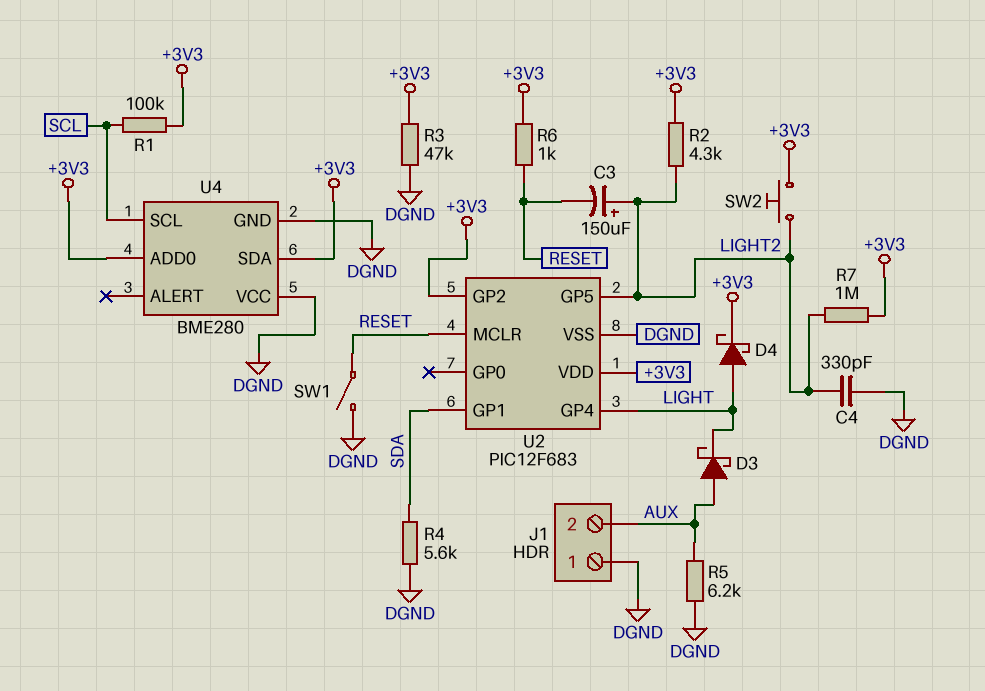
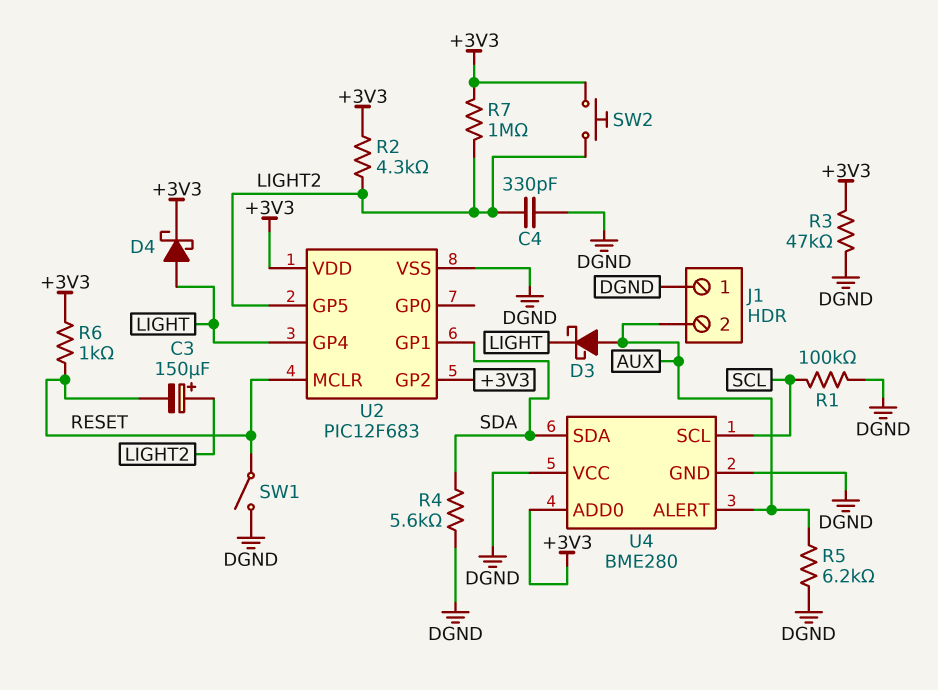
R1: 100k (+3V3, SCL) -> 100k (DGND, SCL)
U4 pin ALERT: none -> AUX
U4 pin SDA: +3V3 -> SDA

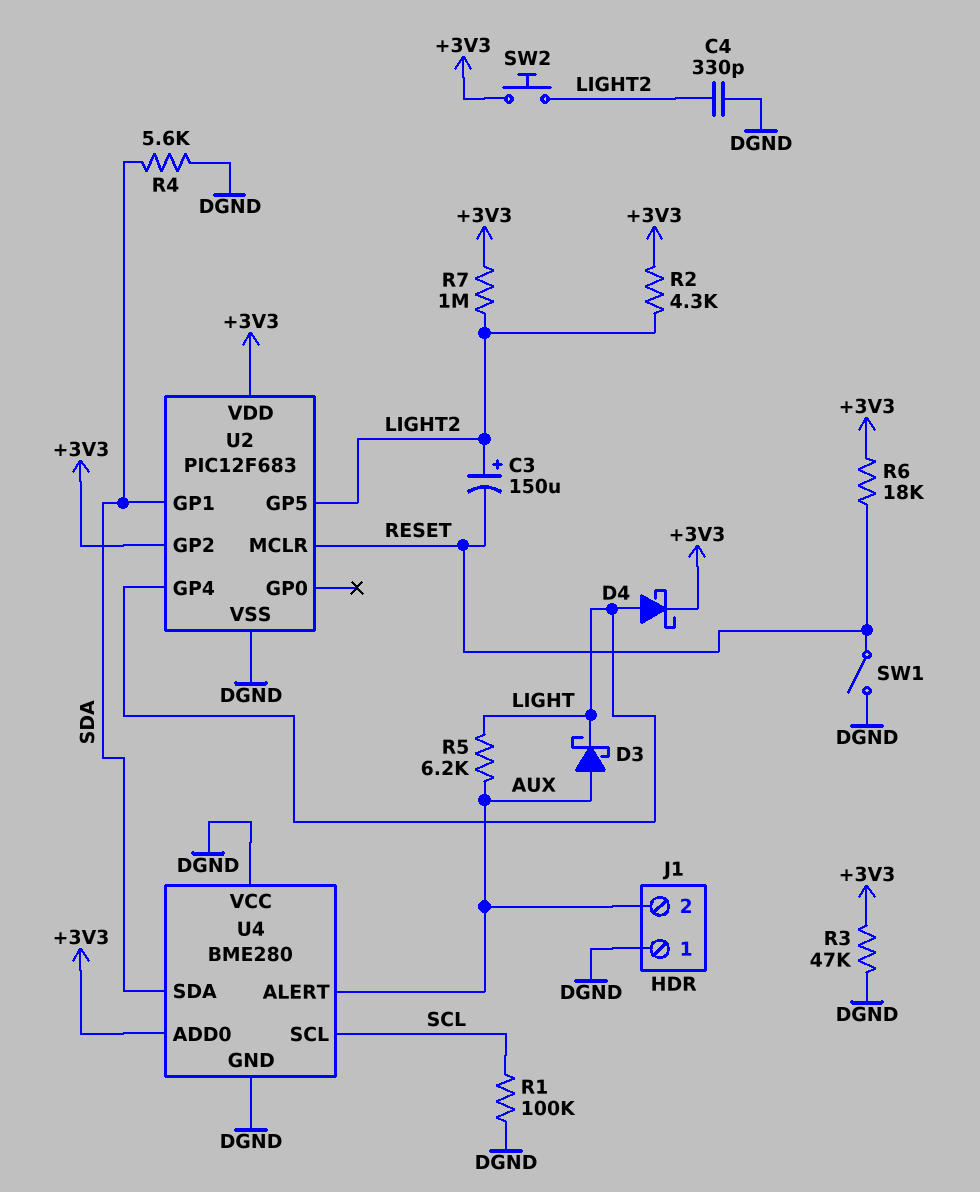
R5: 6.2k (AUX, DGND) -> 6.2k (AUX, LIGHT)
R6: 1k (+3V3, RESET) -> 18k (+3V3, RESET)

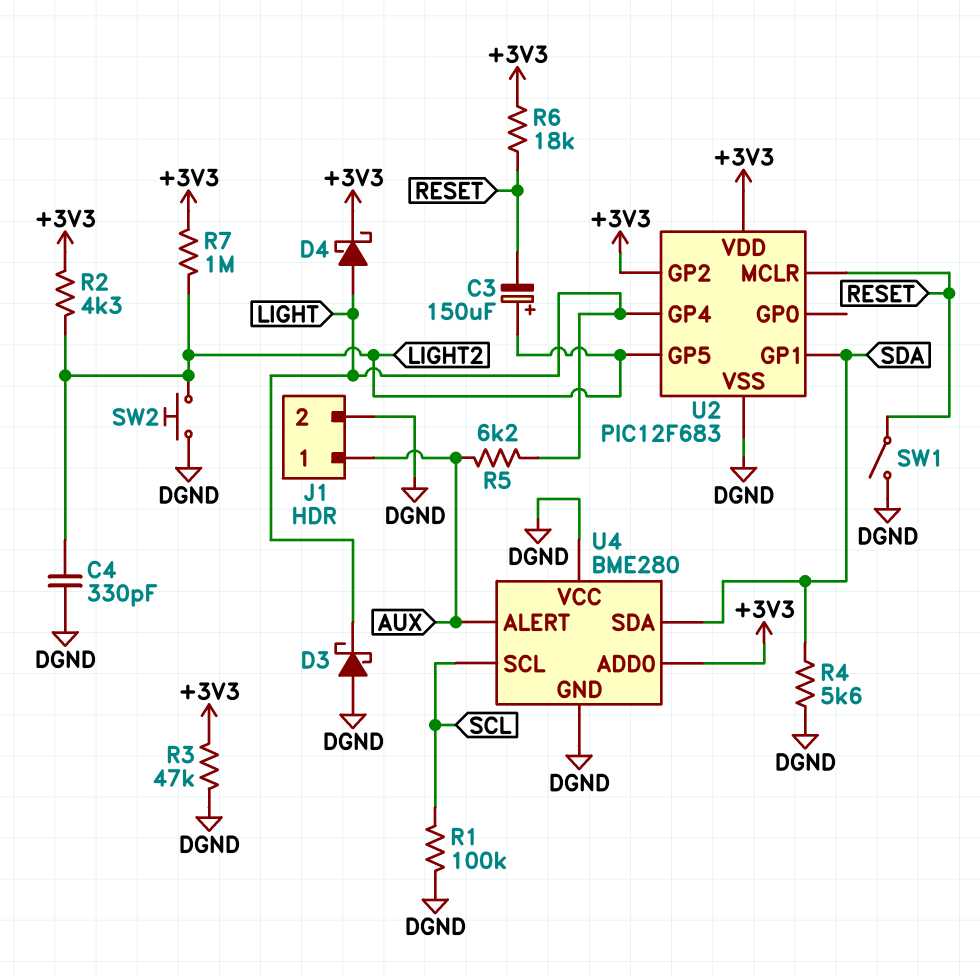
D3: schottky (A AUX, K LIGHT) -> schottky (A DGND, K LIGHT)
J1 pin 1: DGND -> AUX
J1 pin 2: AUX -> DGND
SW2: button (+3V3, LIGHT2) -> button (DGND, LIGHT2)

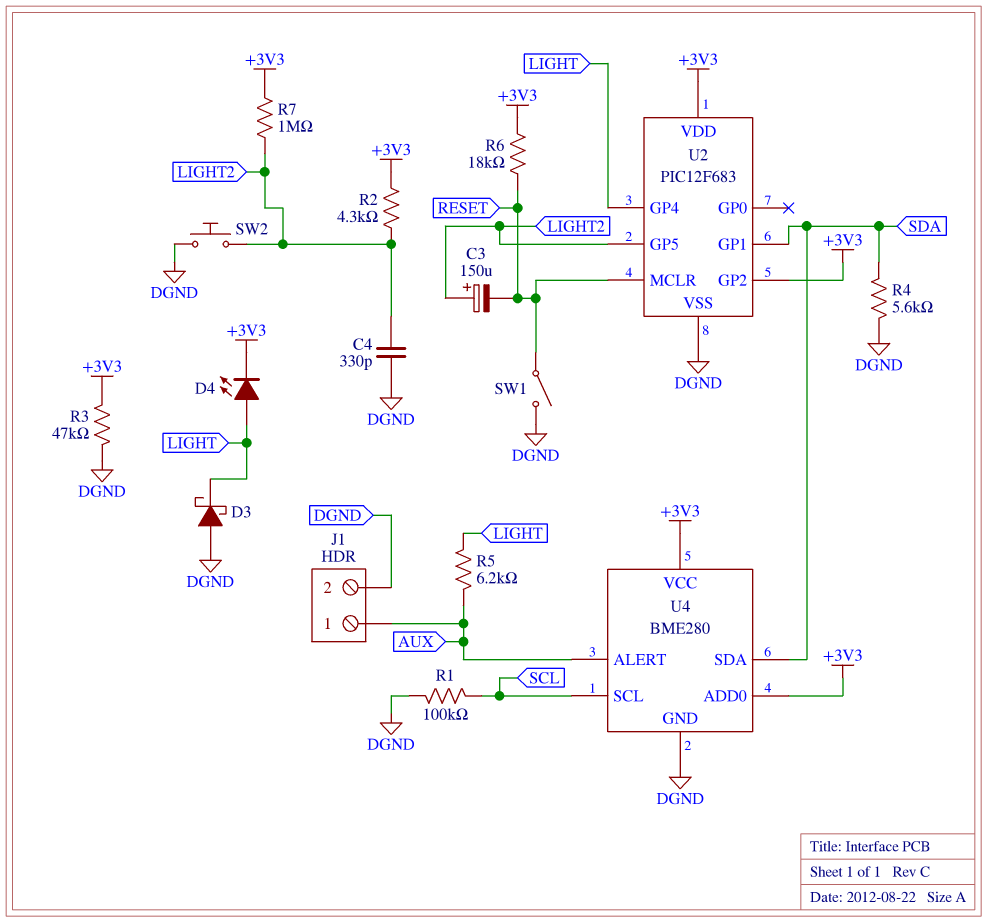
D4: schottky (A LIGHT, K +3V3) -> LED (A LIGHT, K +3V3)
U4 pin VCC: DGND -> +3V3

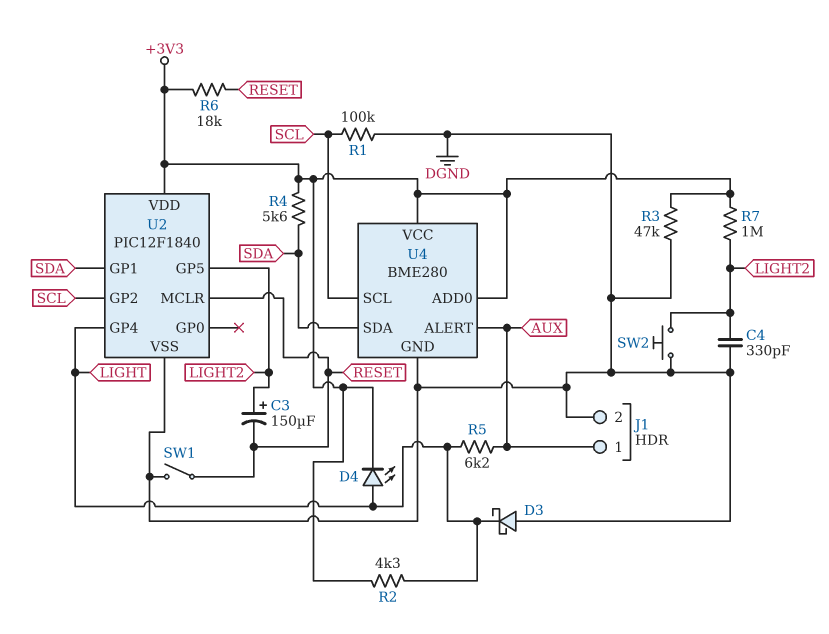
R2: 4.3k (+3V3, LIGHT2) -> 4.3k (+3V3, LIGHT)
R4: 5.6k (DGND, SDA) -> 5.6k (+3V3, SDA)
U2: PIC12F683 -> PIC12F1840
U2 pin GP2: +3V3 -> SCL

